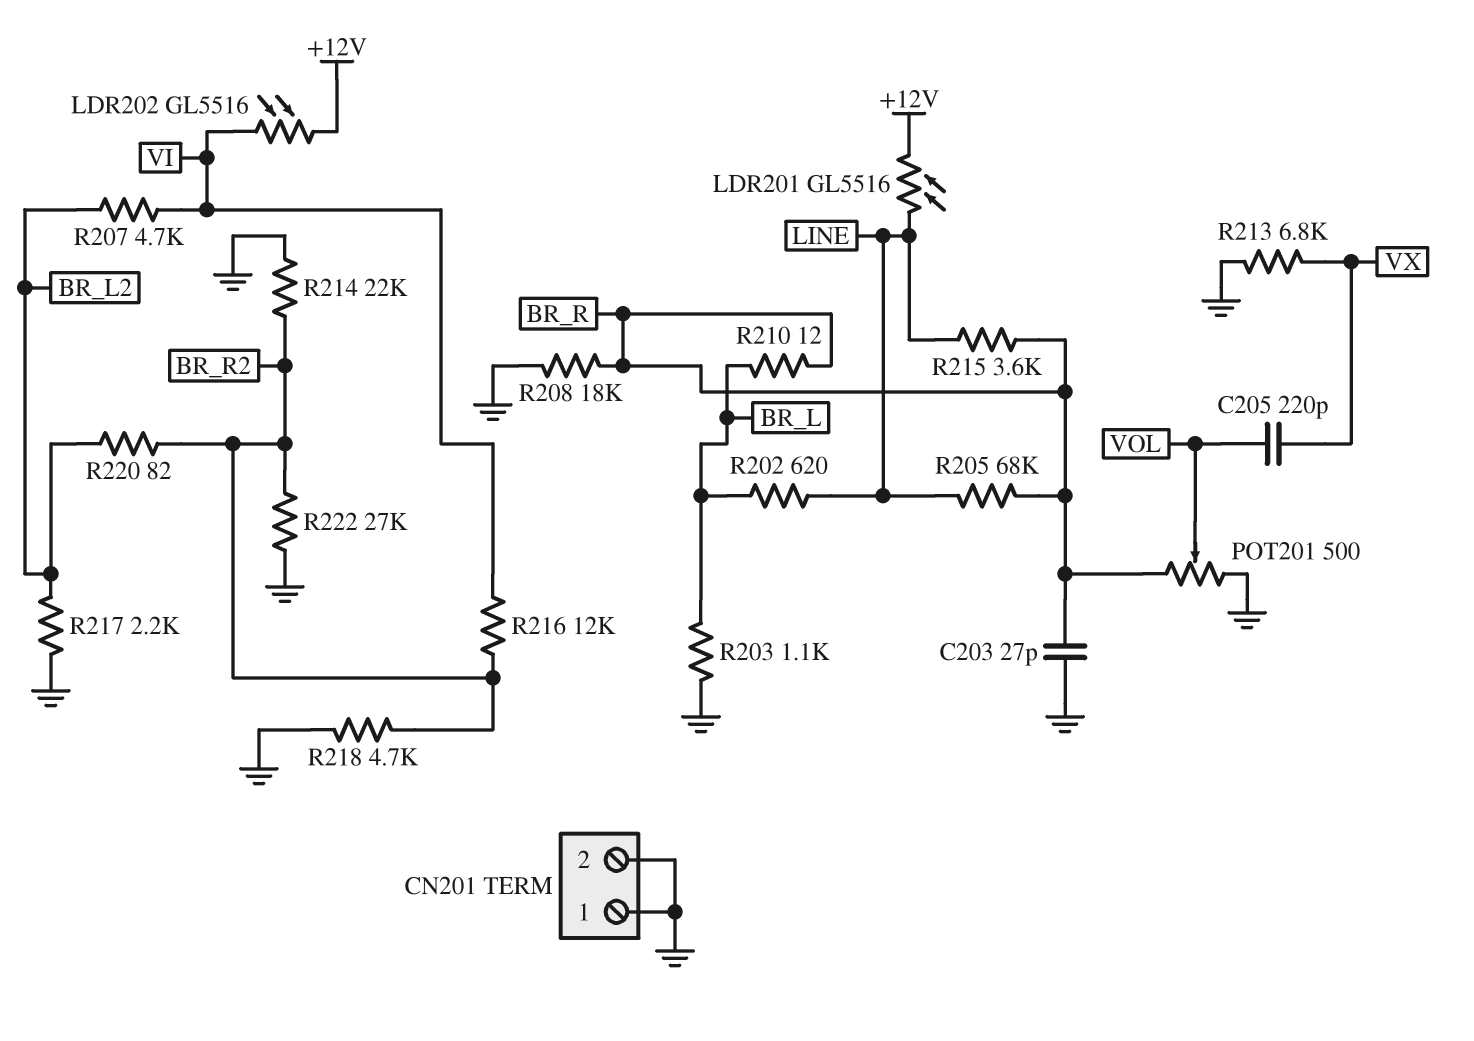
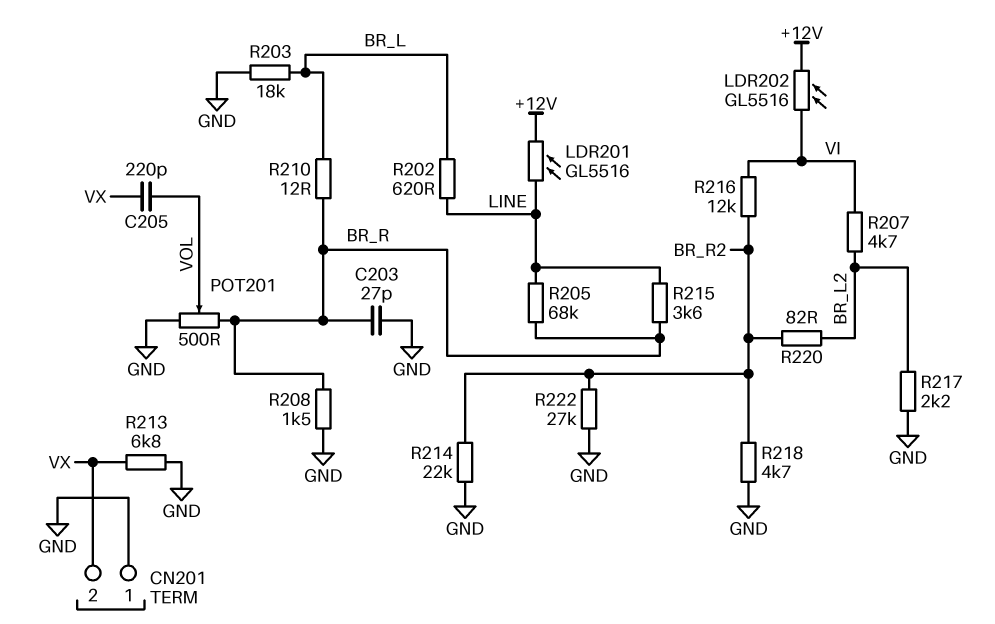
CN201 pin 2: GND -> VX
R203: 1.1k (BR_L, GND) -> 18k (BR_L, GND)
R208: 18k (BR_R, GND) -> 1.5k (BR_R, GND)

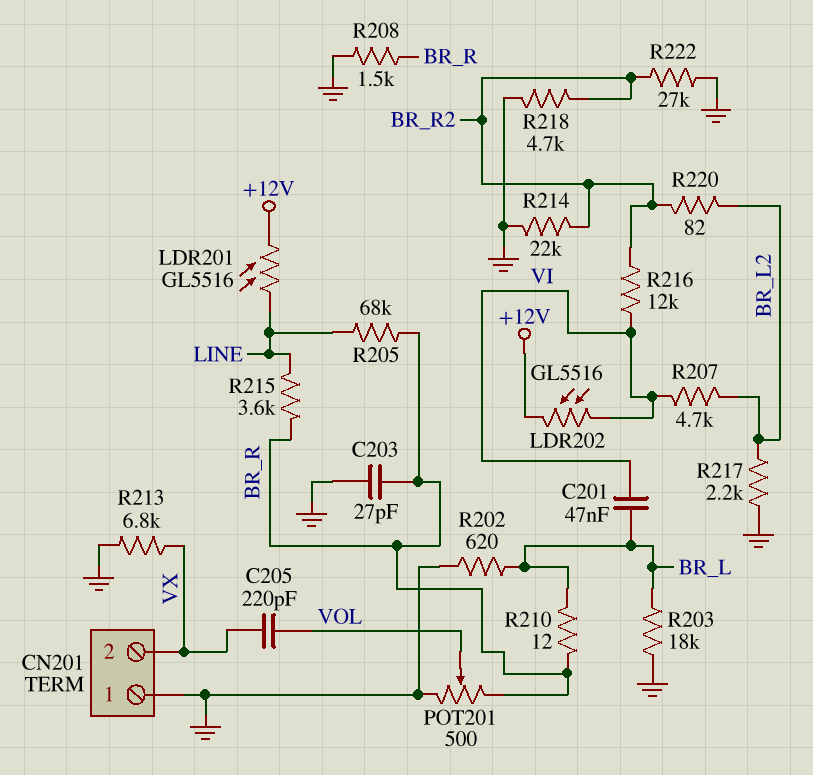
C201: none -> 47nF (BR_L, VI)
R202: 620 (BR_L, LINE) -> 620 (BR_L, GND)

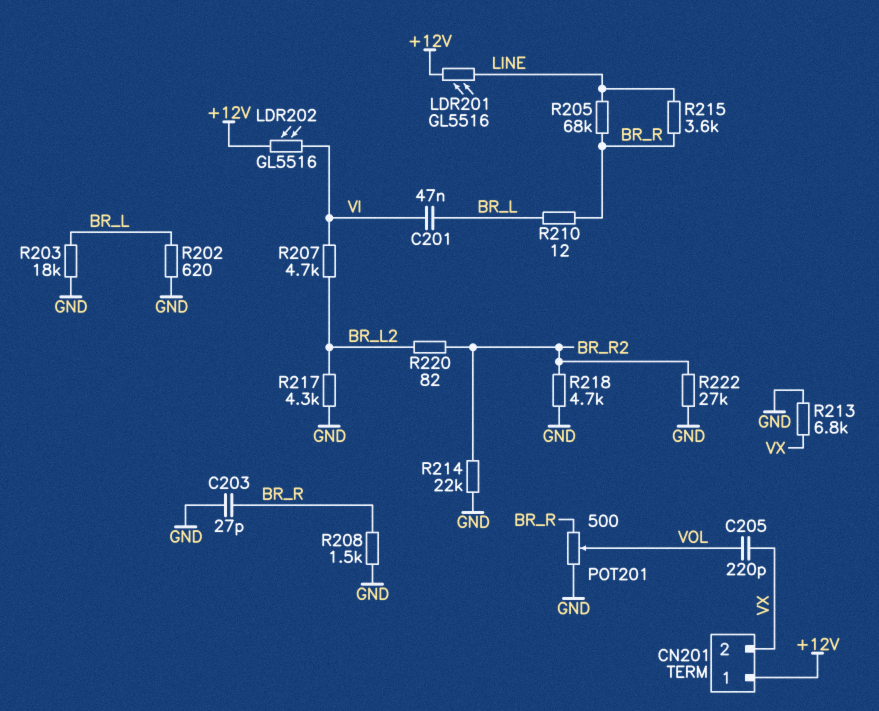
CN201 pin 1: GND -> +12V
R216: 12k (BR_R2, VI) -> none
R217: 2.2k (BR_L2, GND) -> 4.3k (BR_L2, GND)

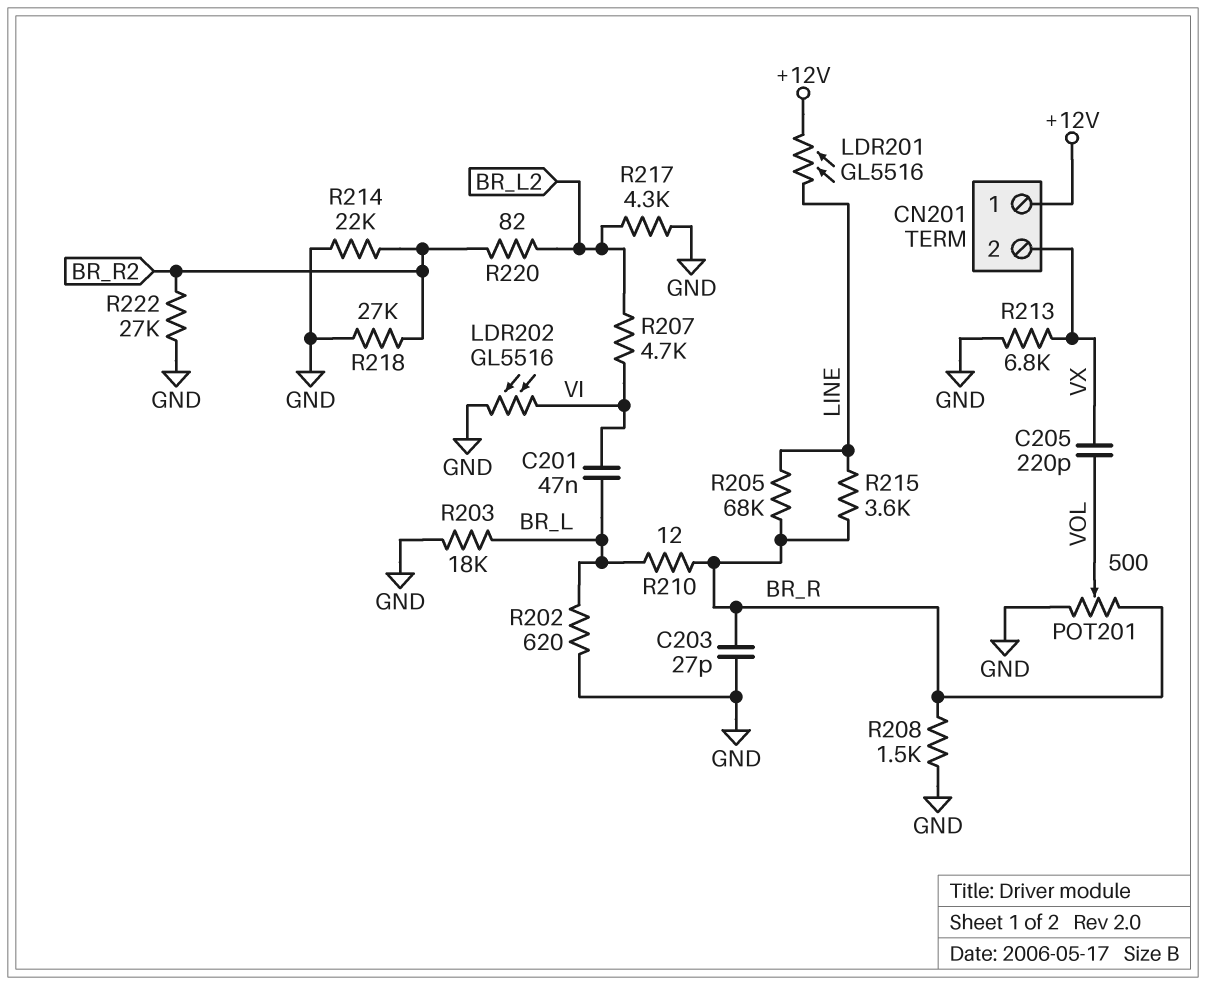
LDR202: GL5516 (+12V, VI) -> GL5516 (GND, VI)
R218: 4.7k (BR_R2, GND) -> 27k (BR_R2, GND)

